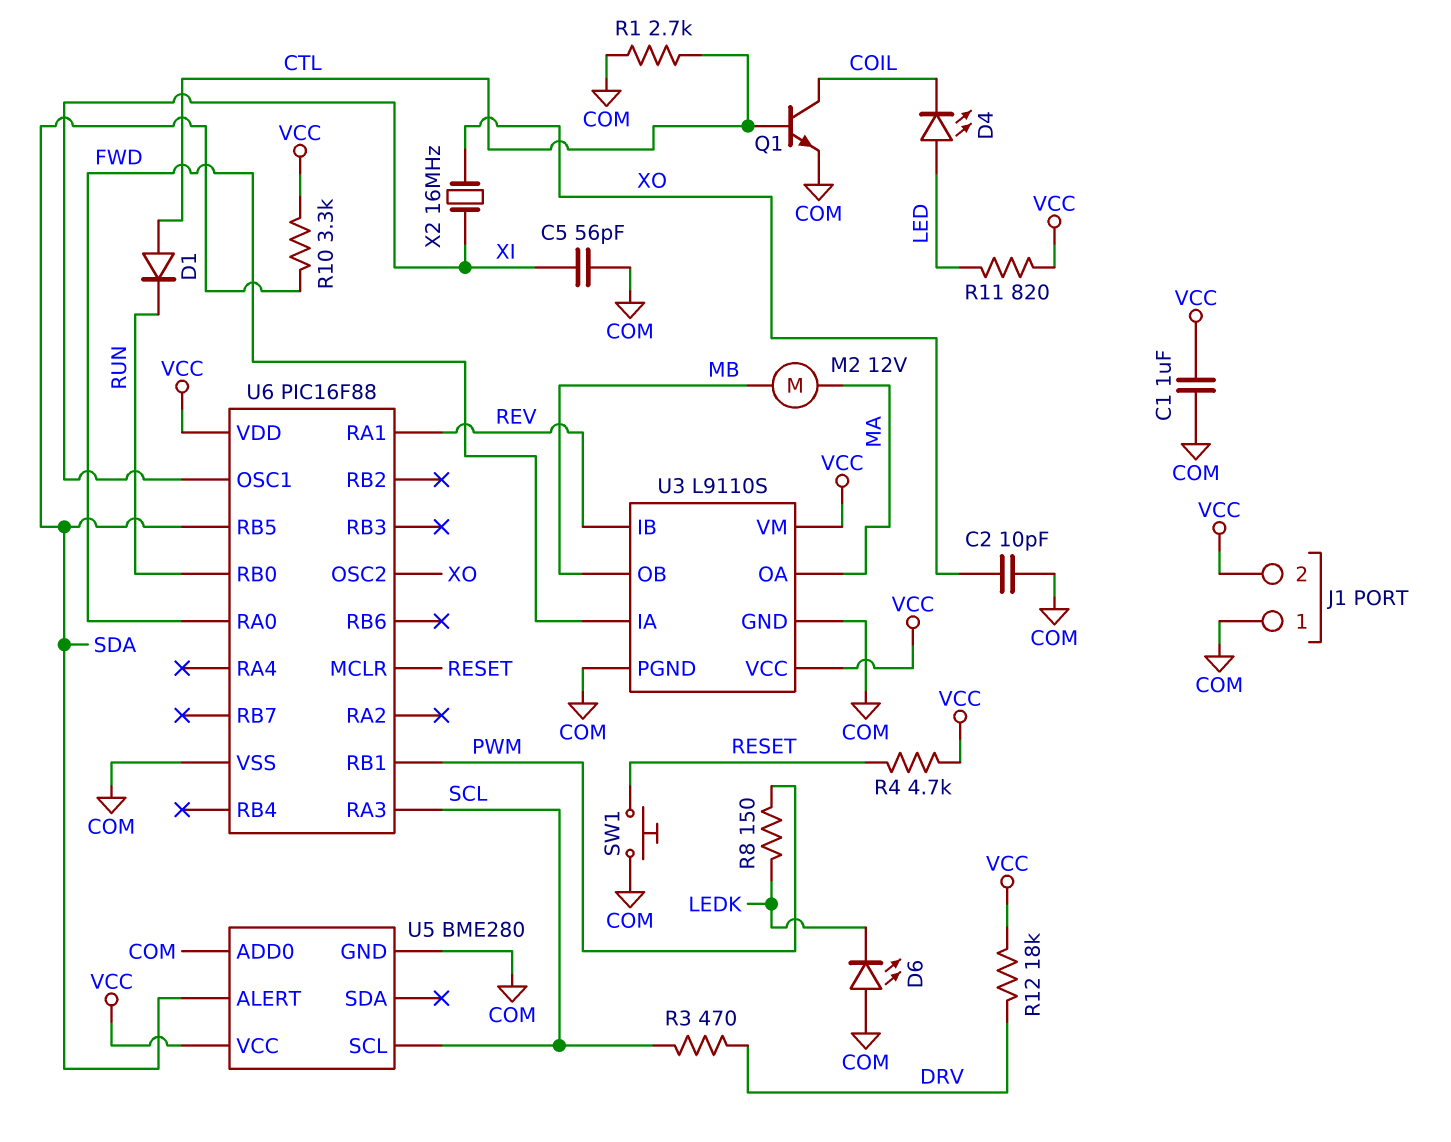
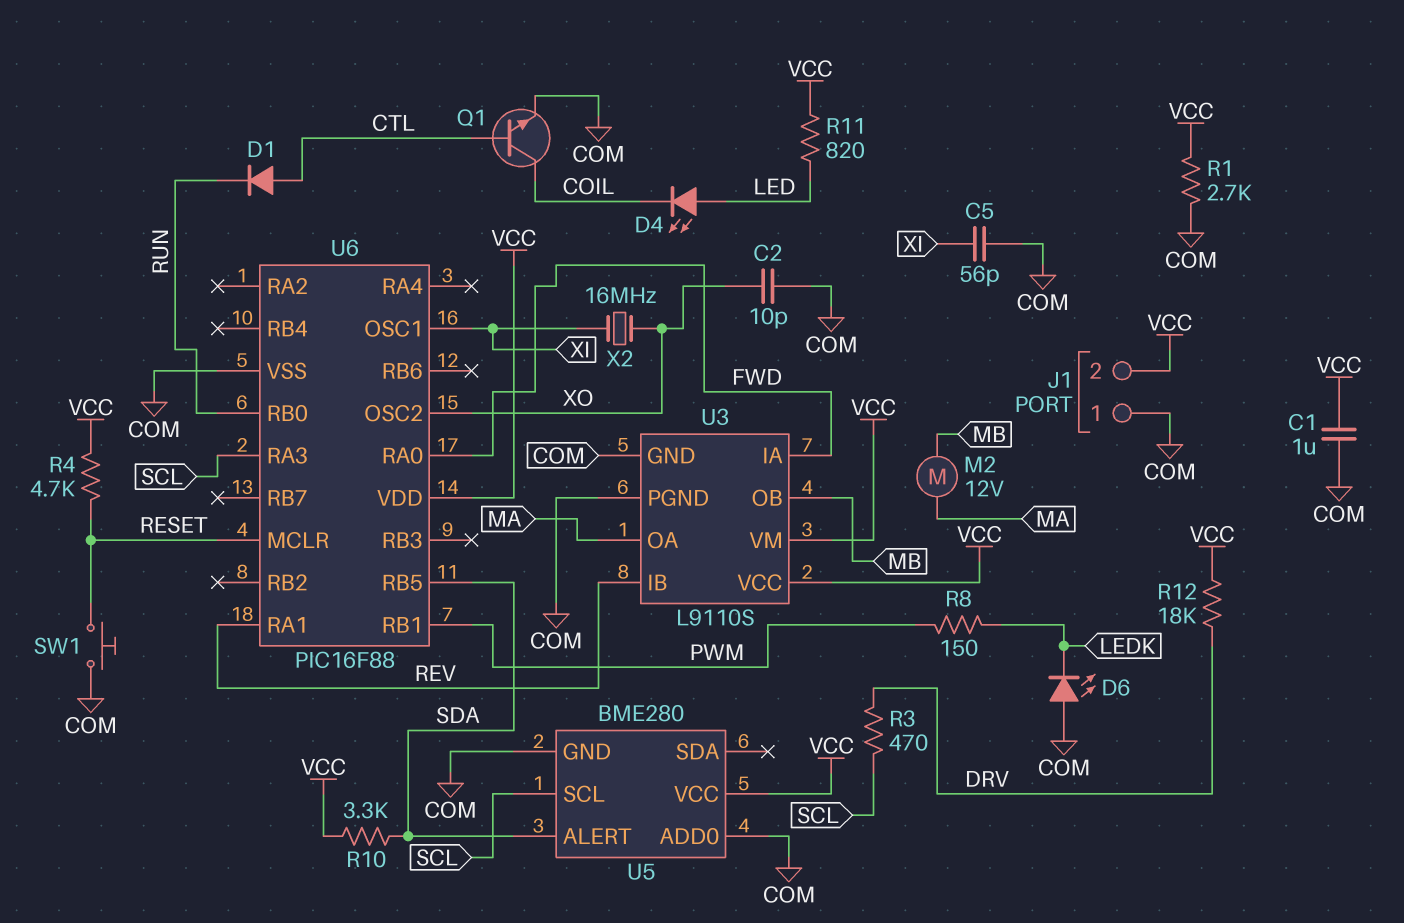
R1: 2.7k (COM, CTL) -> 2.7k (COM, VCC)

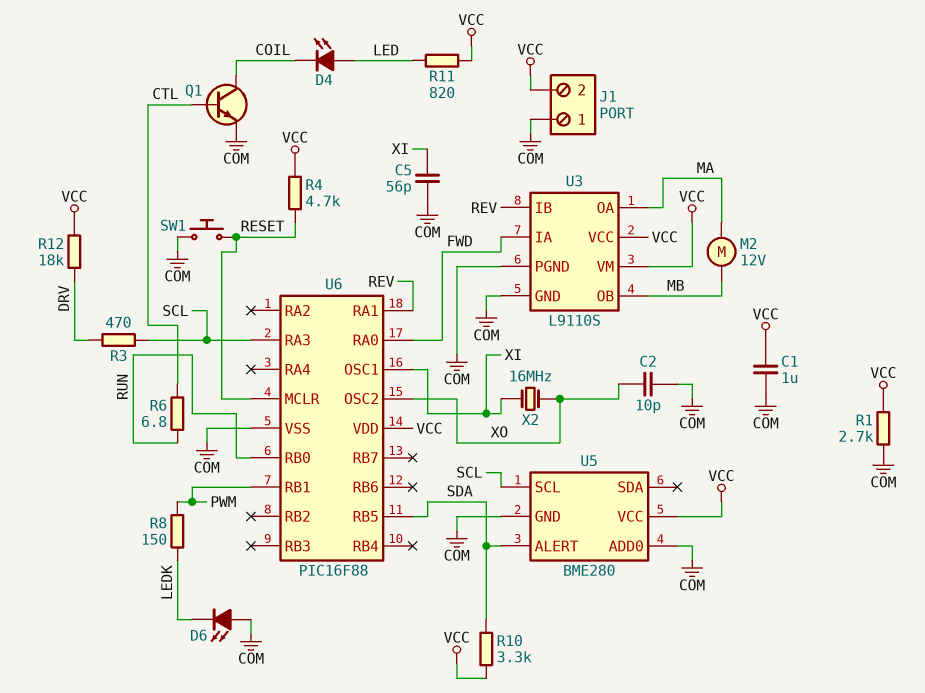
D1: diode (A CTL, K RUN) -> none
R6: none -> 6.8 (CTL, RUN)

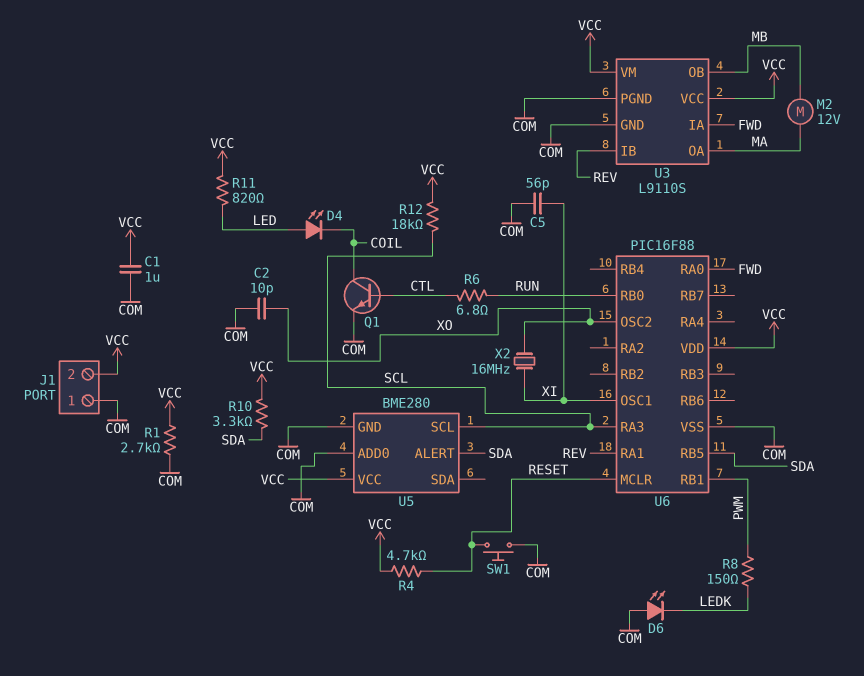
R3: 470 (DRV, SCL) -> none
R12: 18k (DRV, VCC) -> 18k (SCL, VCC)

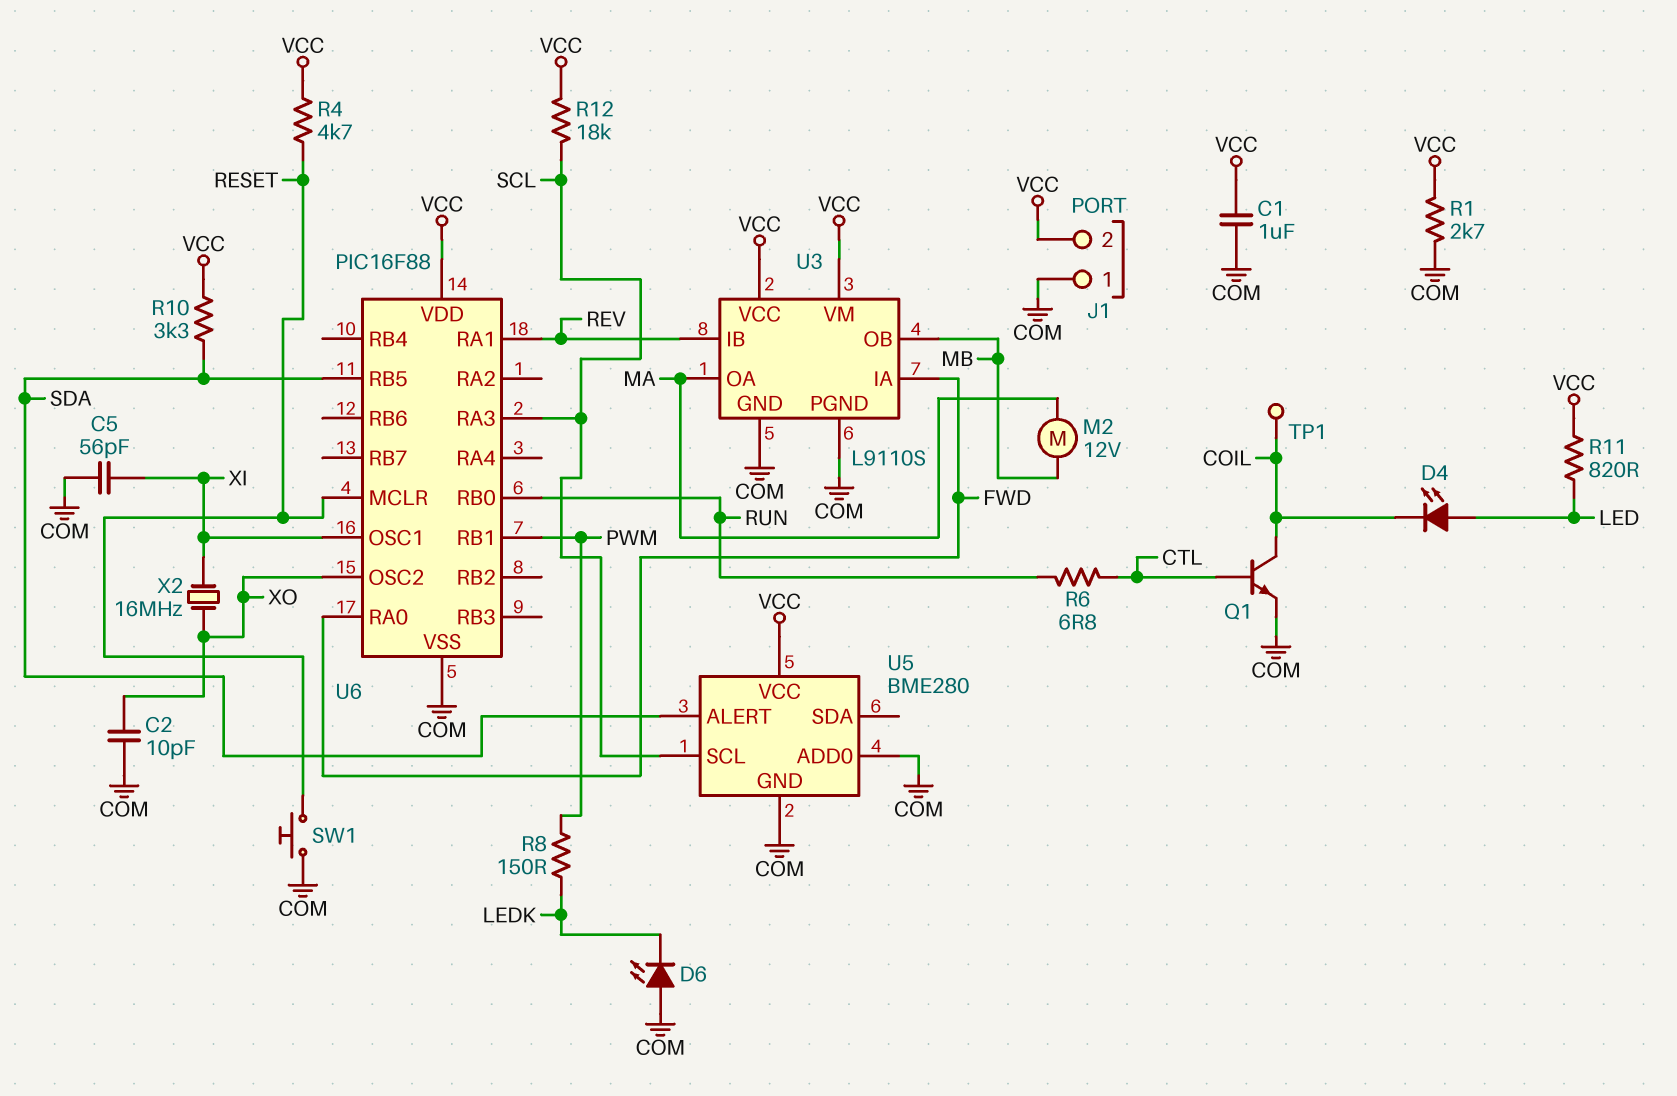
TP1: none -> test point (COIL)

